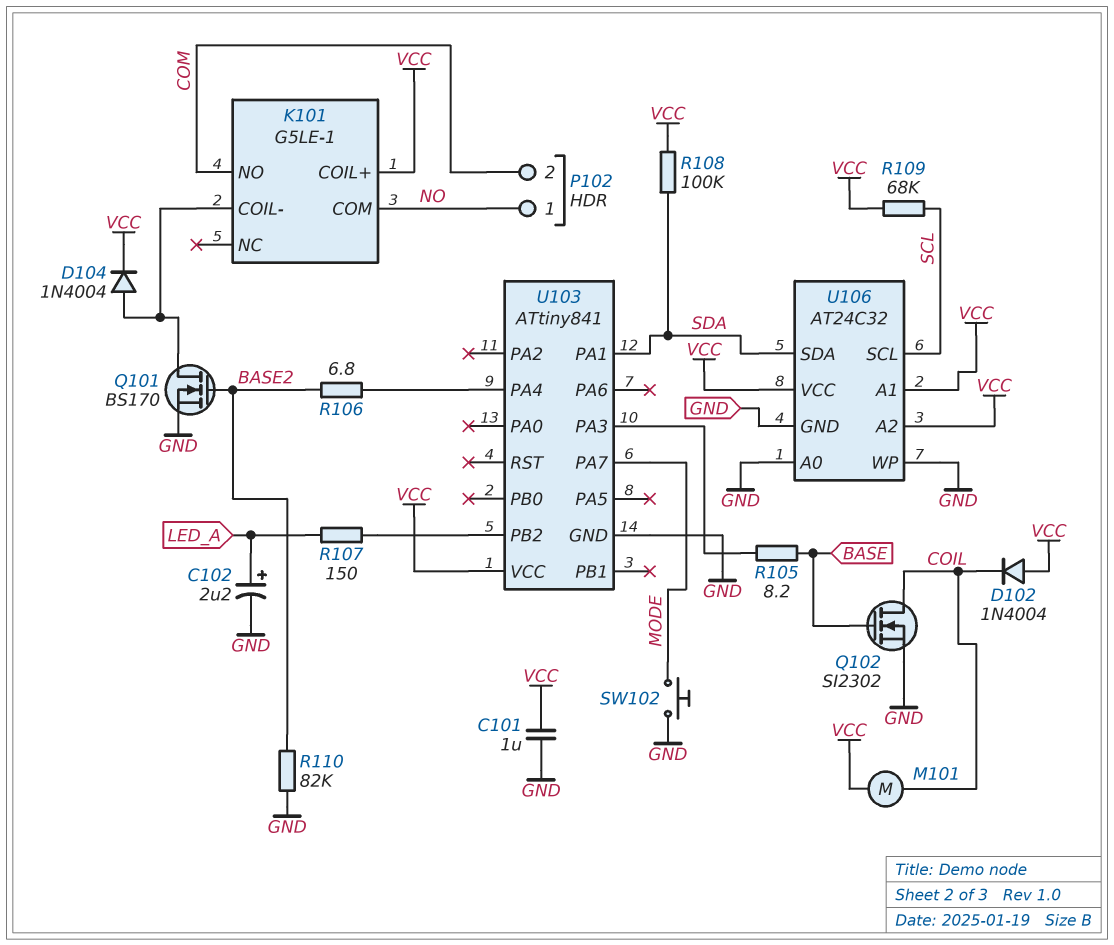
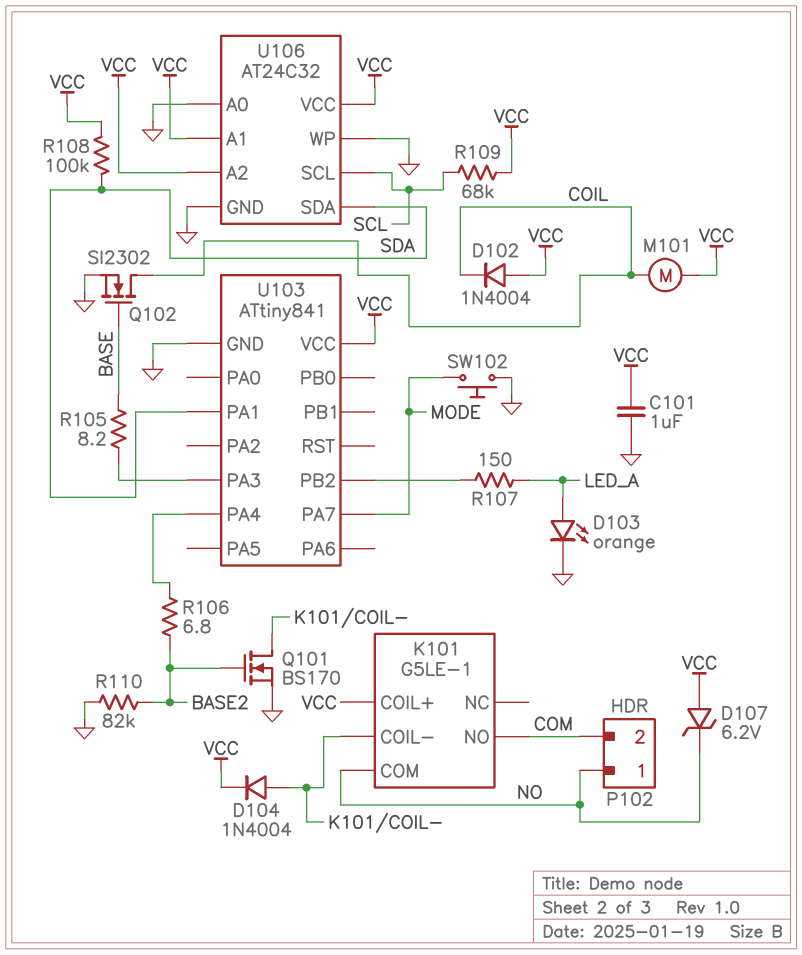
C102: 2.2uF (plus LED_A, minus GND) -> none
D103: none -> LED orange (A LED_A, K GND)
D107: none -> zener 6.2V (A VCC, K NO)

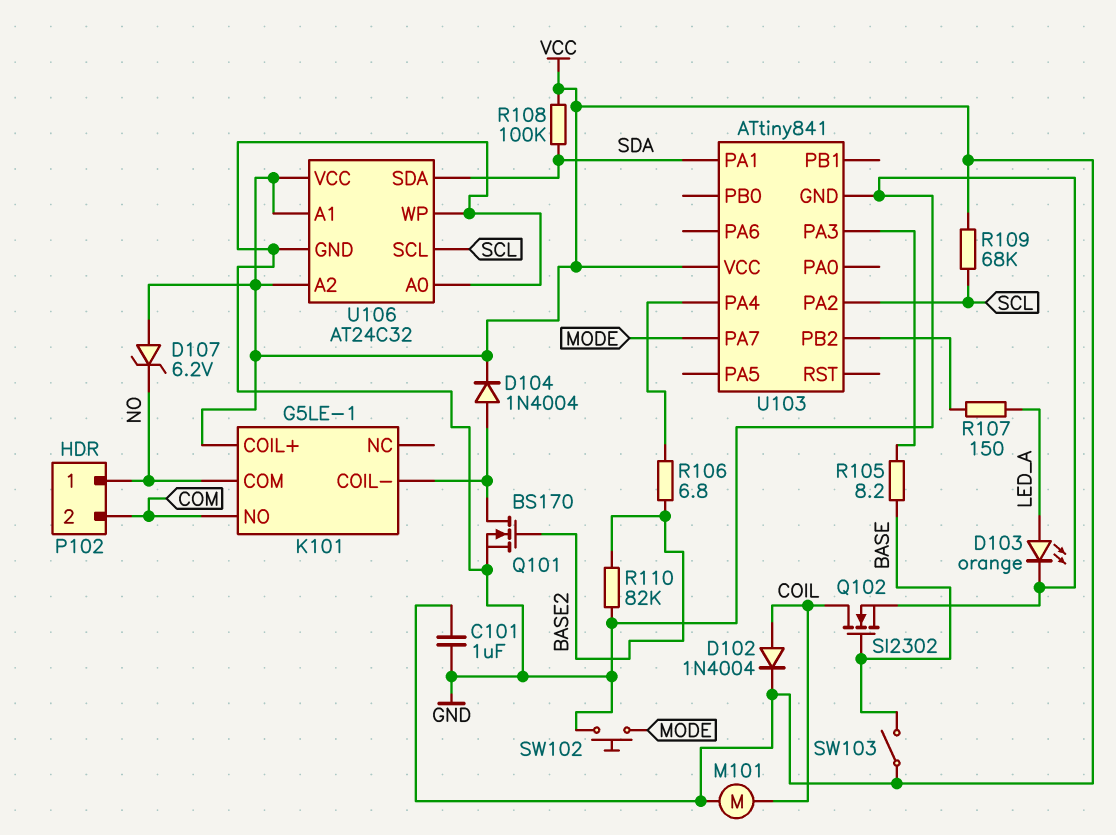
D102: diode 1N4004 (A VCC, K COIL) -> diode 1N4004 (A COIL, K VCC)
SW103: none -> switch (BASE, VCC)
U103 pin PA2: none -> SCL

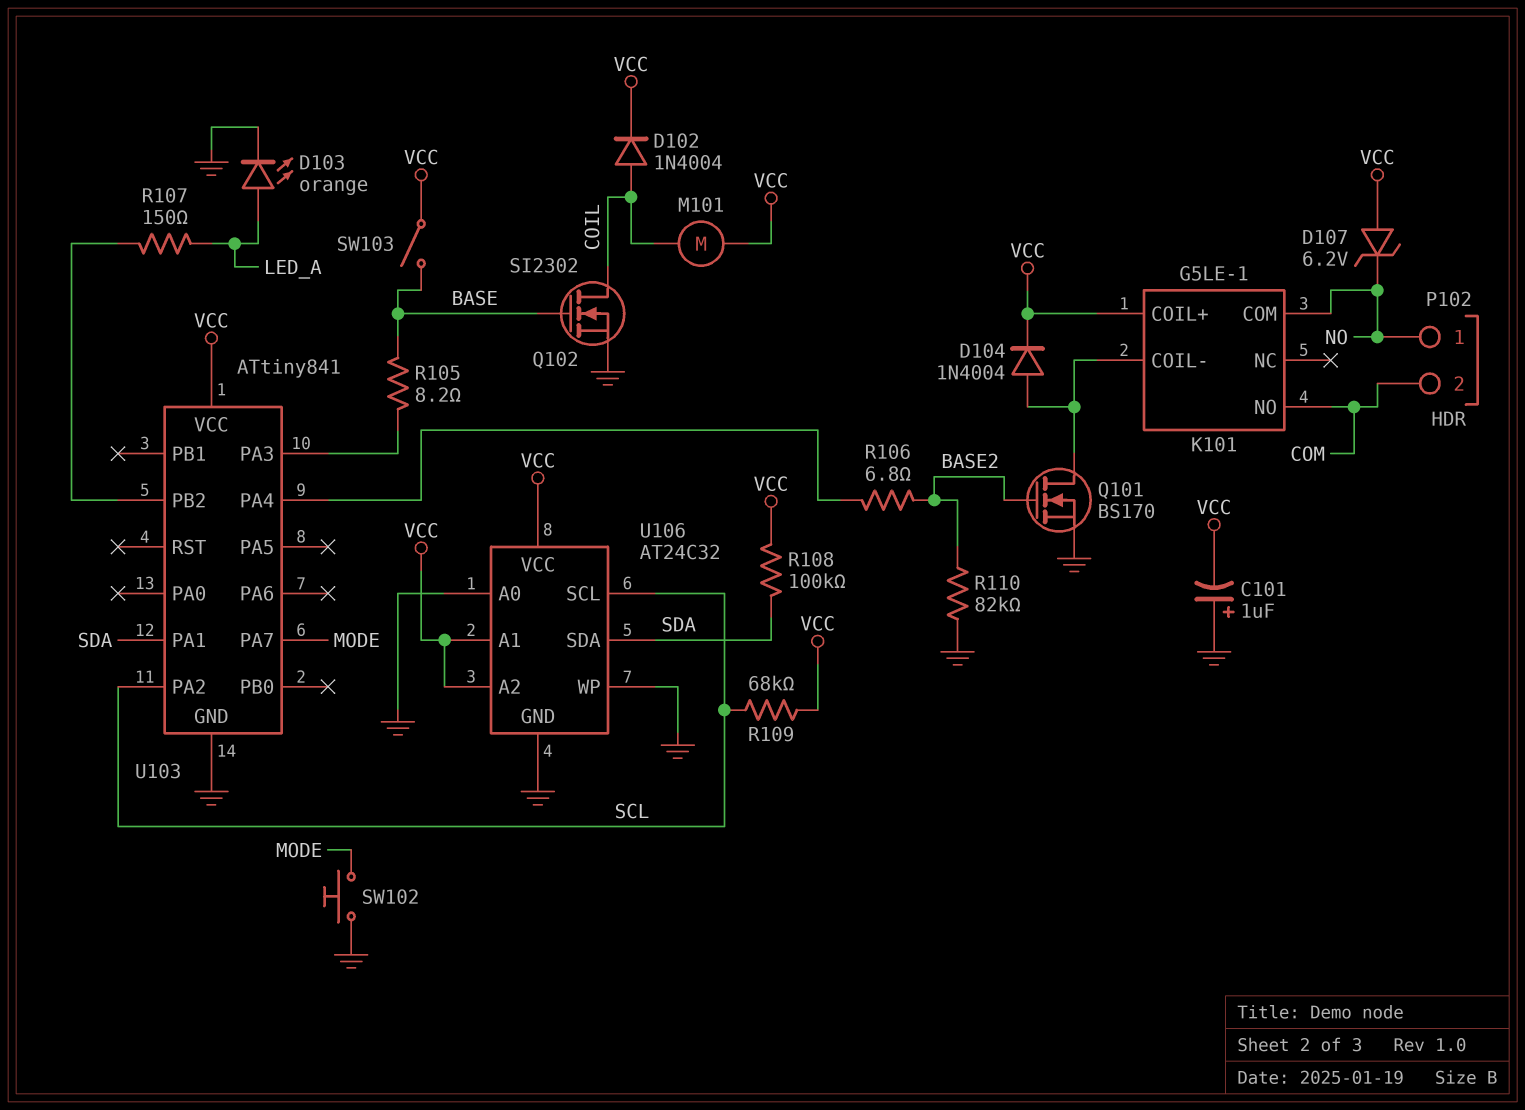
C101: 1uF (GND, VCC) -> 1uF (plus GND, minus VCC)

